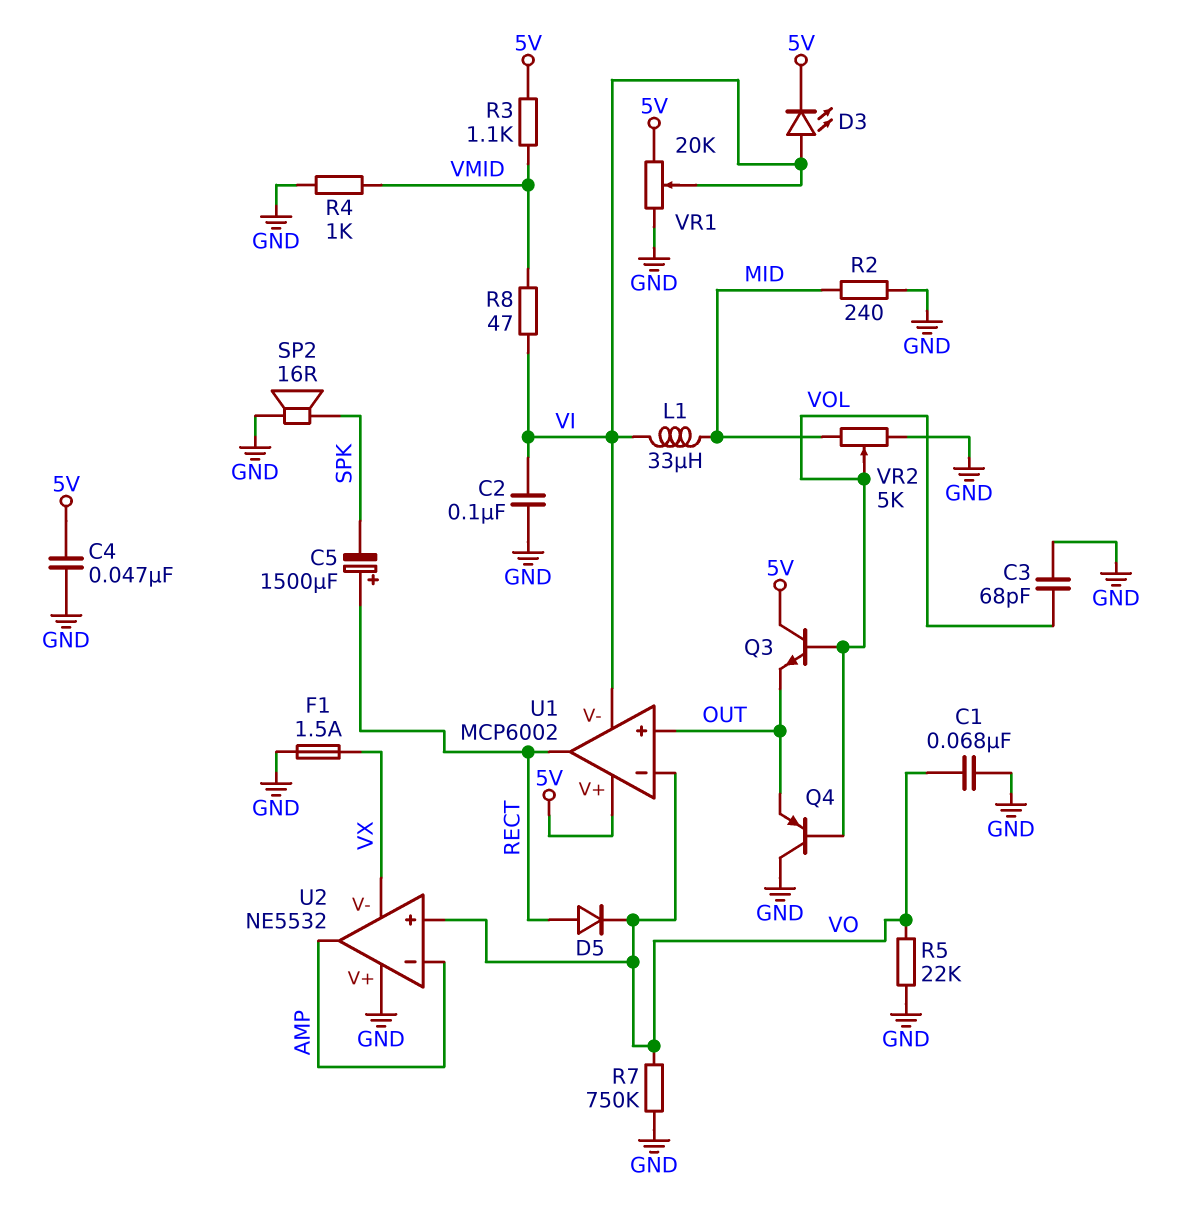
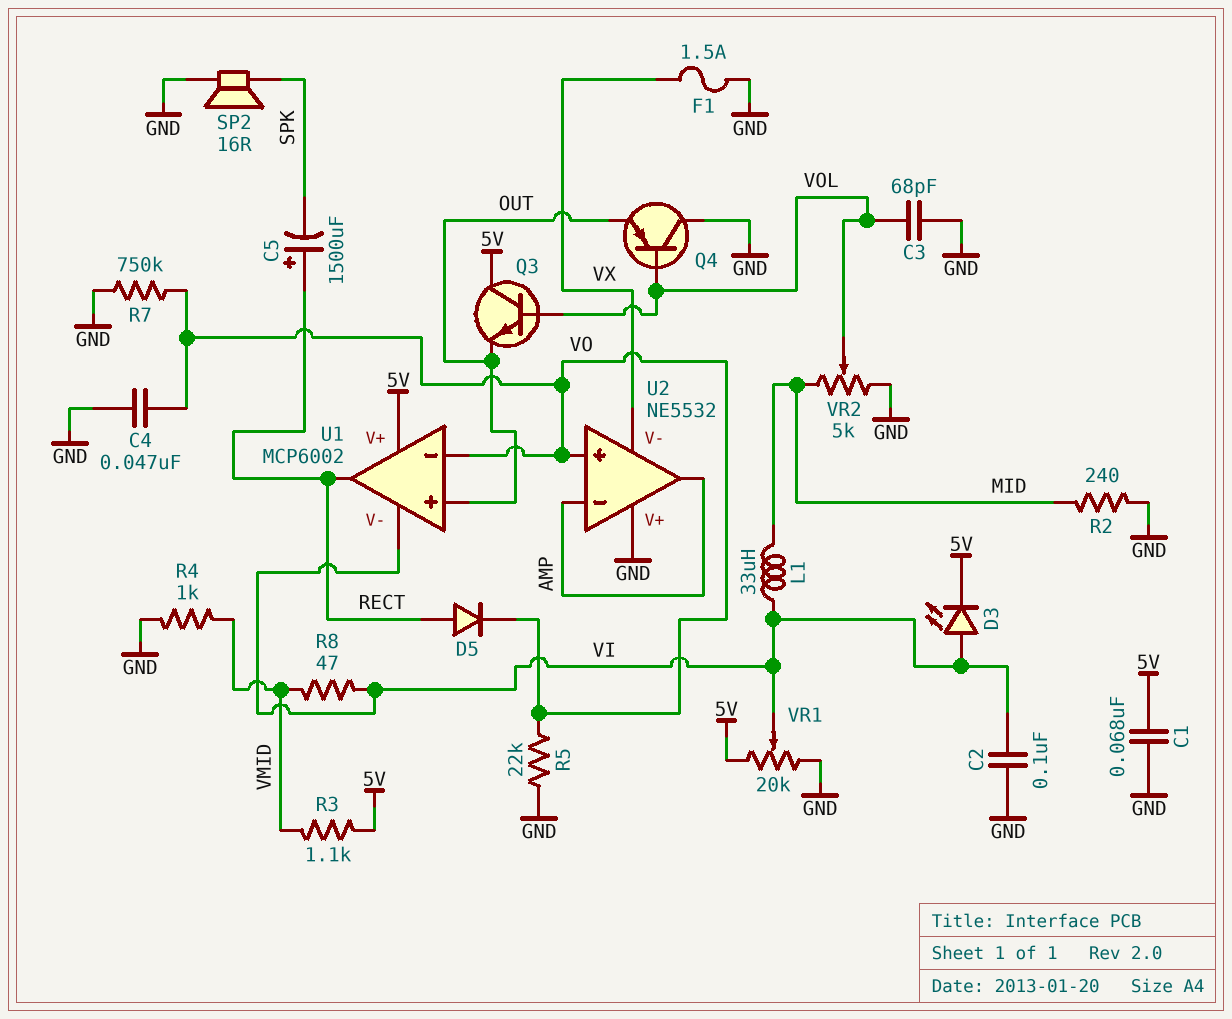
C1: 68nF (GND, VO) -> 68nF (5V, GND)
C4: 47nF (5V, GND) -> 47nF (GND, VO)

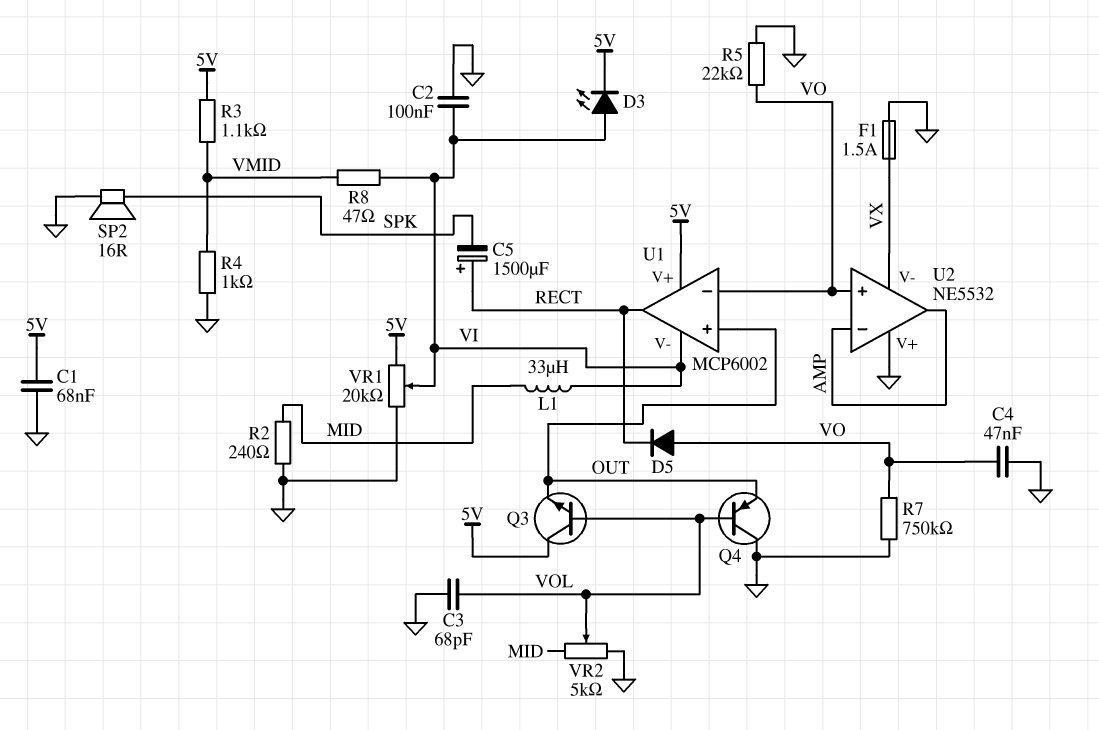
D5: diode (A RECT, K VO) -> diode (A VO, K RECT)

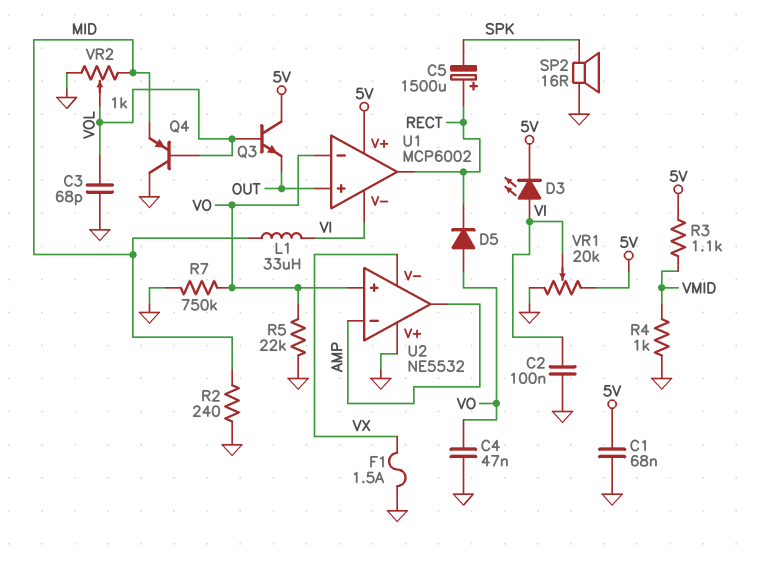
Q4: PNP (B VOL, C GND, E OUT) -> PNP (B VOL, C GND, E MID)
R8: 47 (VI, VMID) -> none
VR2: 5k (GND, MID, wiper VOL) -> 1k (GND, MID, wiper VOL)

